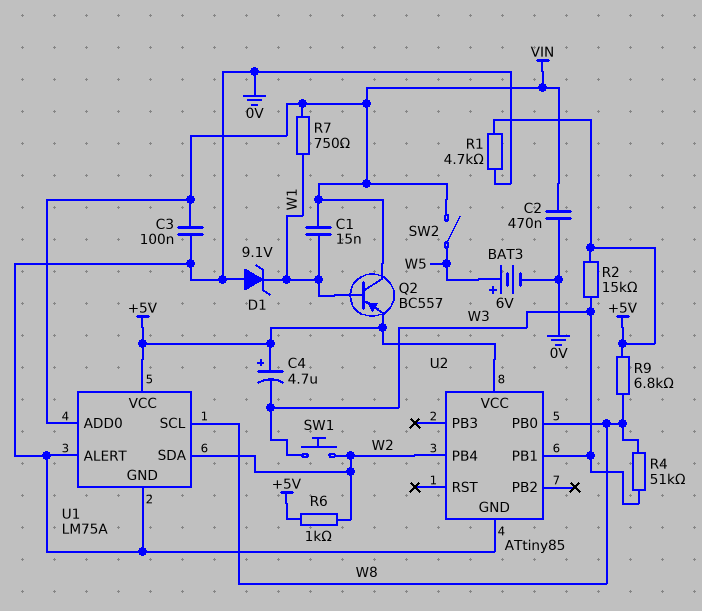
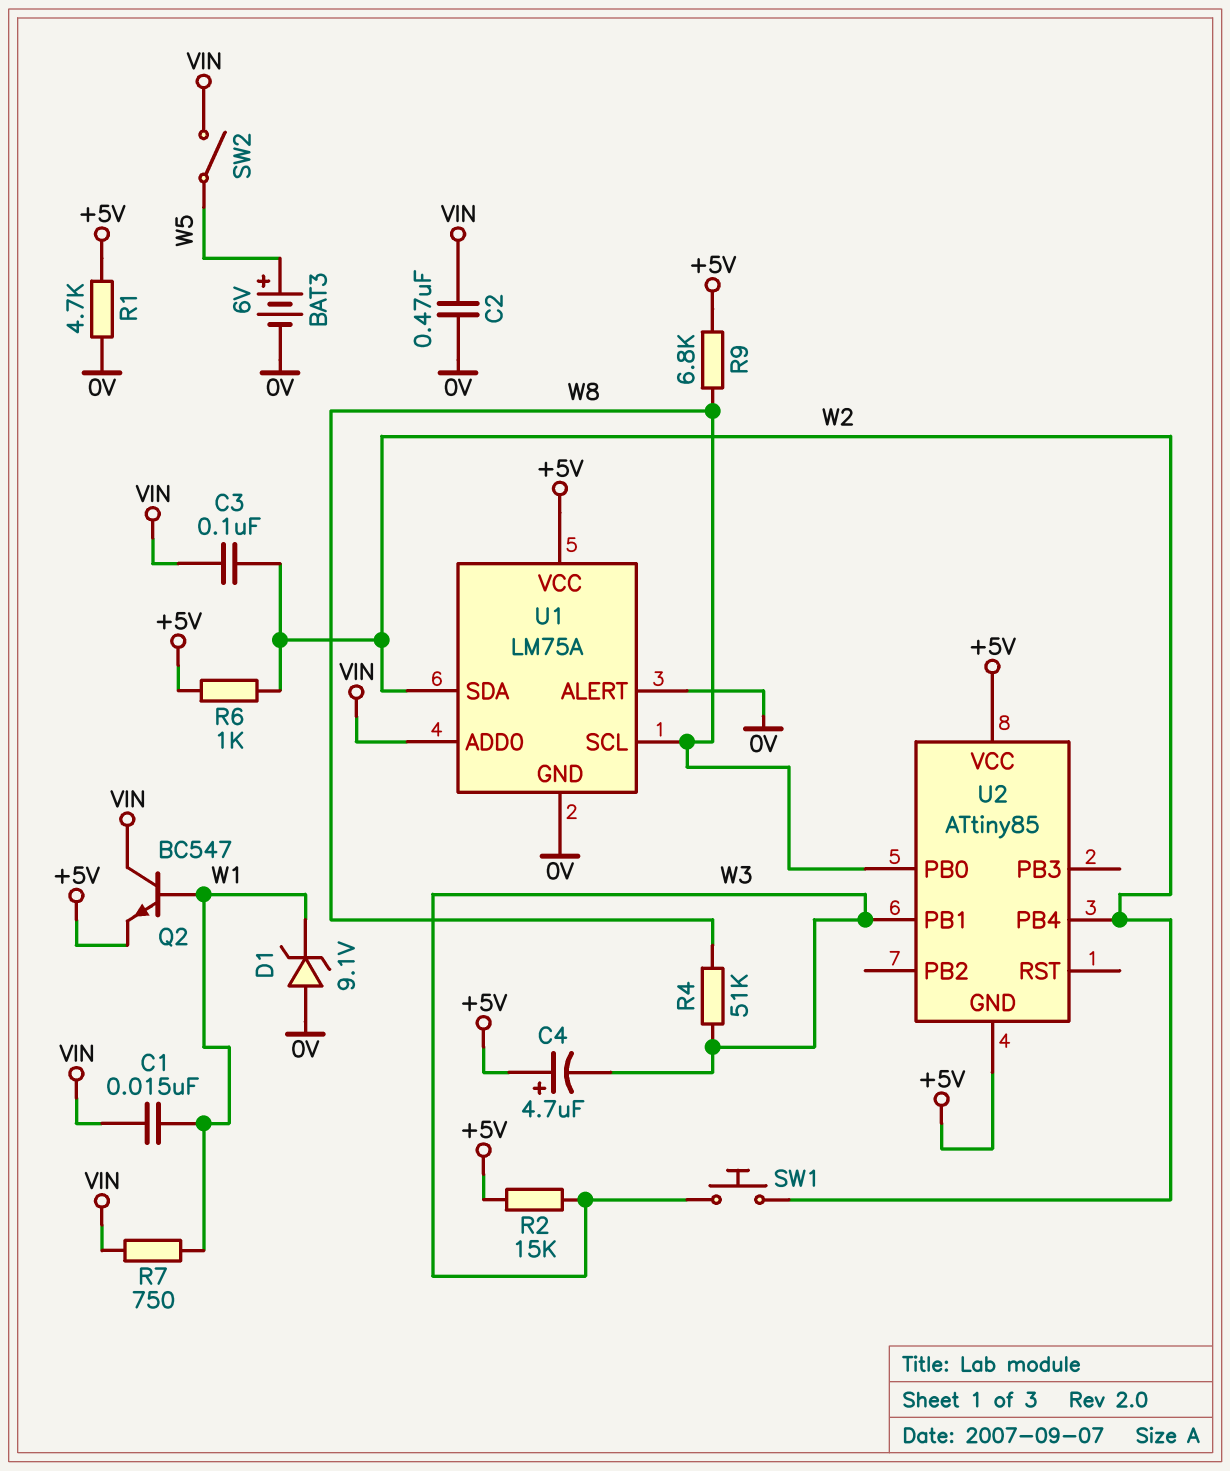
C3: 100nF (0V, VIN) -> 100nF (VIN, W2)
Q2: PNP BC557 (B W1, C VIN, E +5V) -> NPN BC547 (B W1, C VIN, E +5V)
U2 pin GND: 0V -> +5V

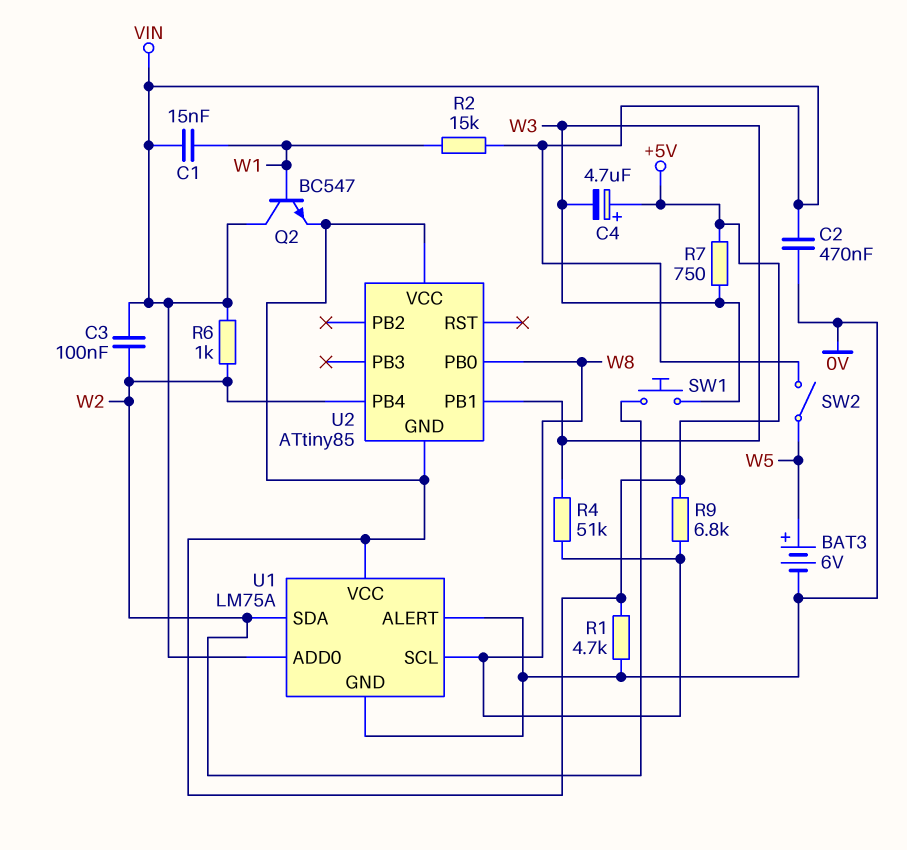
D1: zener 9.1V (A 0V, K W1) -> none
R2: 15k (+5V, W3) -> 15k (VIN, W1)
R6: 1k (+5V, W2) -> 1k (VIN, W2)
R7: 750 (VIN, W1) -> 750 (+5V, W3)

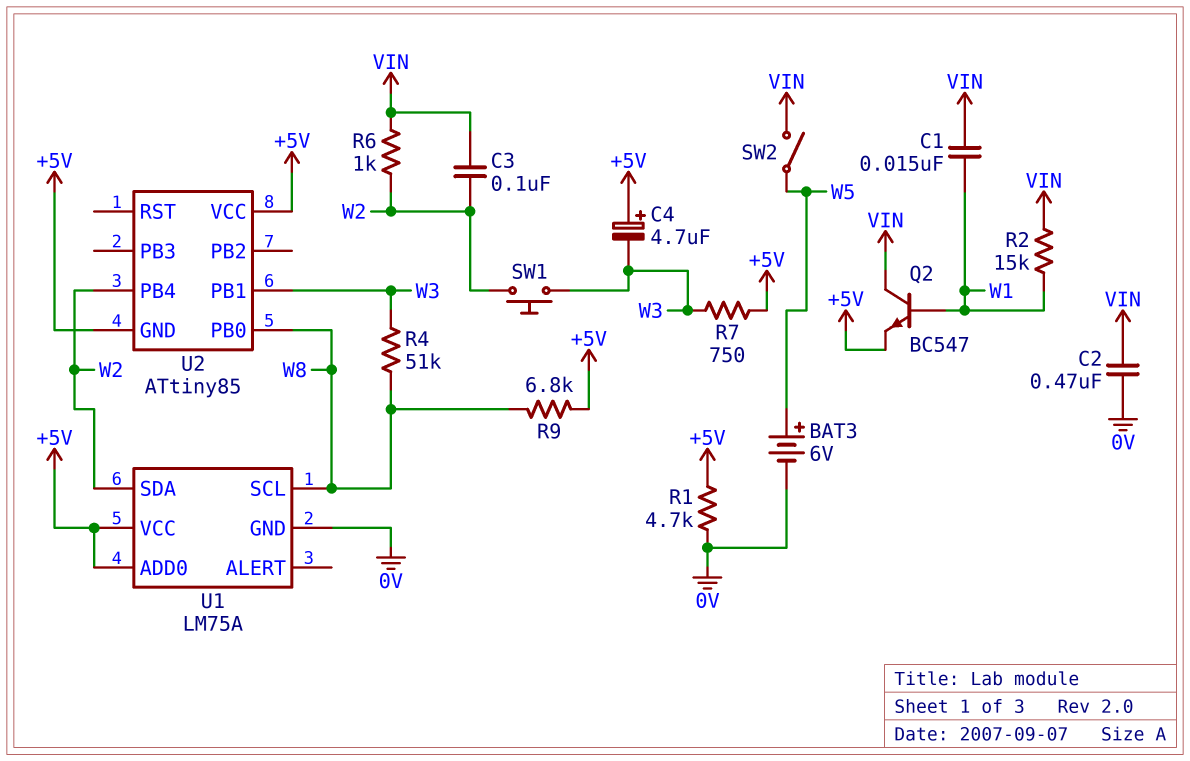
U1 pin ADD0: VIN -> +5V
U1 pin ALERT: 0V -> none

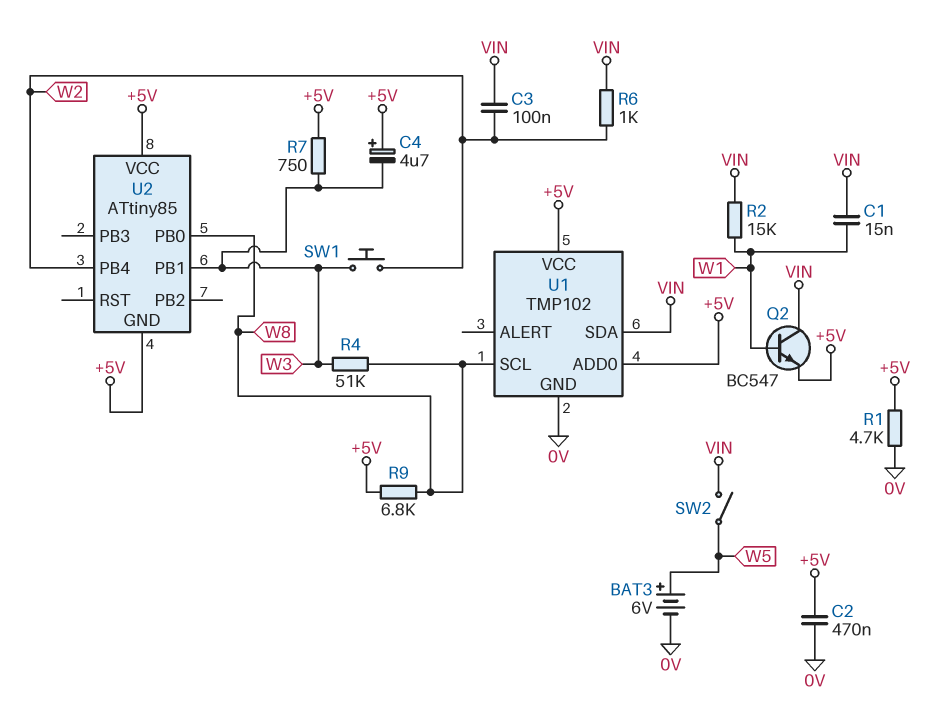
C2: 470nF (0V, VIN) -> 470nF (+5V, 0V)
U1: LM75A -> TMP102
U1 pin SDA: W2 -> VIN

